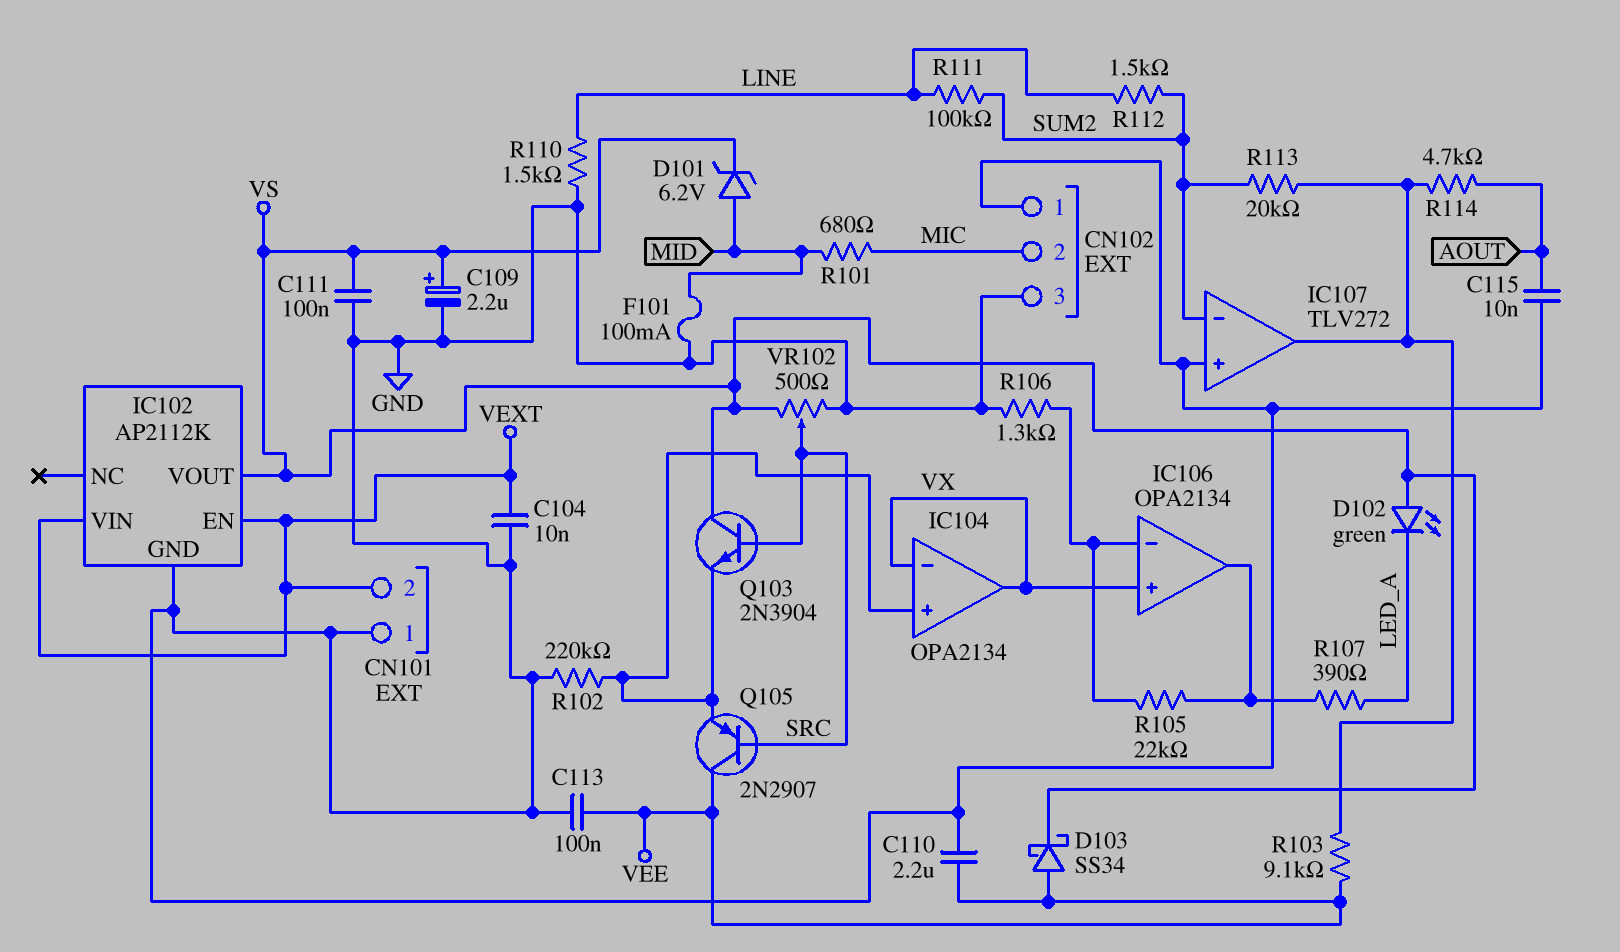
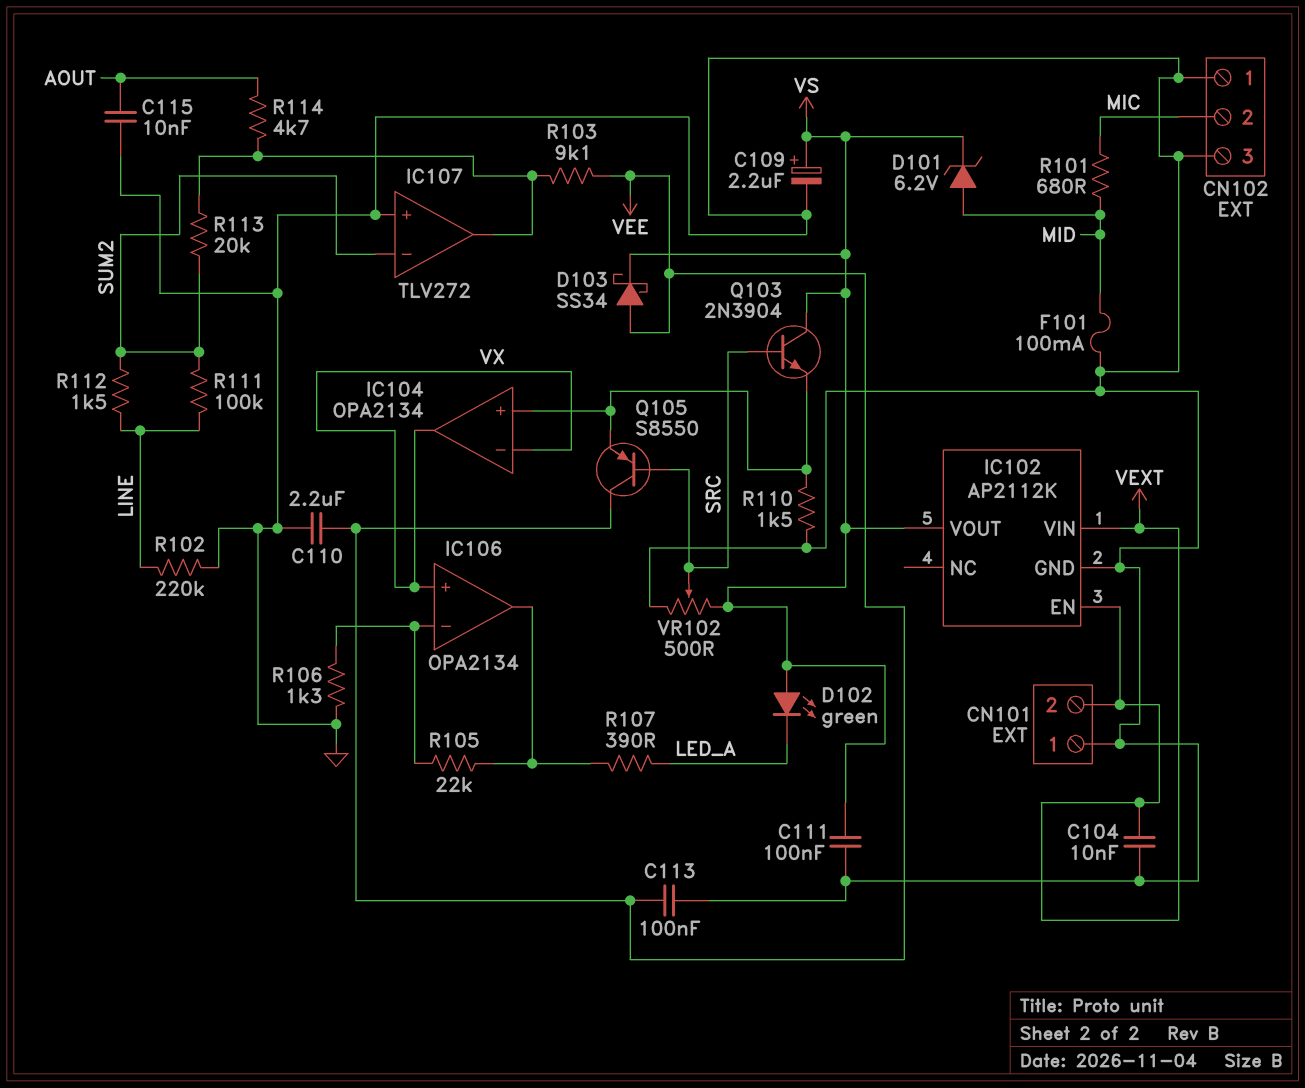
Q105: PNP 2N2907 (B SRC, C VEE, E IC104/in+) -> PNP S8550 (B SRC, C VEE, E IC104/in+)
R102: 220k (GND, IC104/in+) -> 220k (GND, LINE)
R110: 1.5k (GND, LINE) -> 1.5k (GND, IC104/in+)

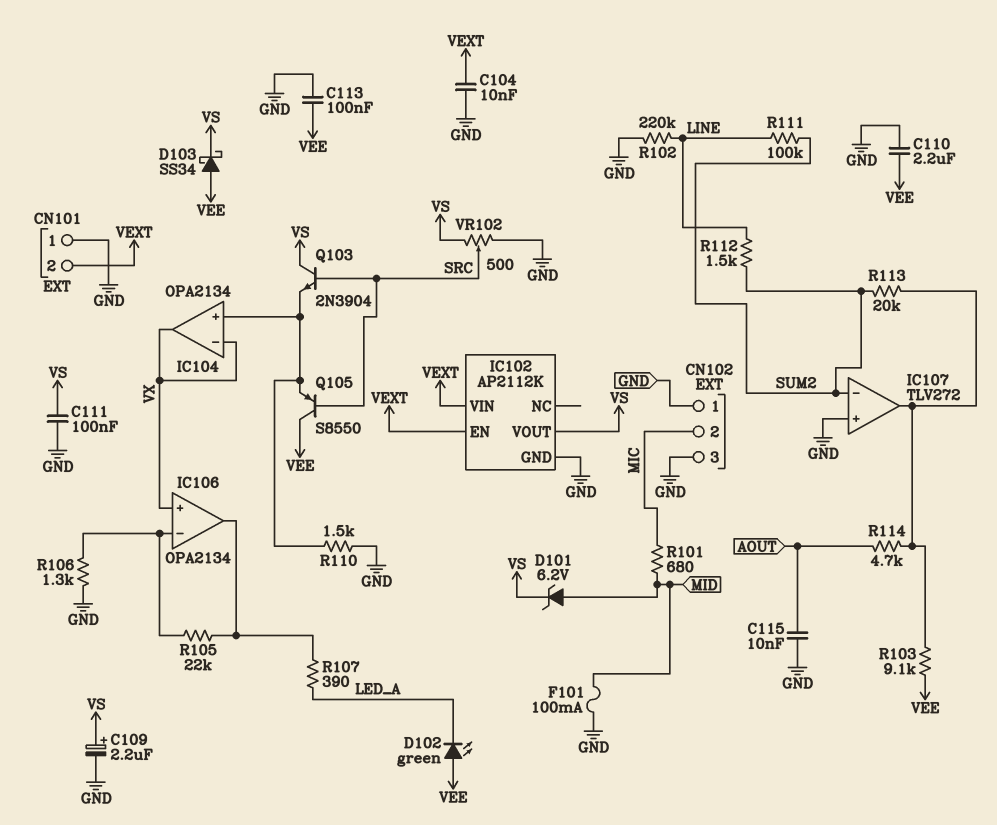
D102: LED green (A VS, K LED_A) -> LED green (A VEE, K LED_A)

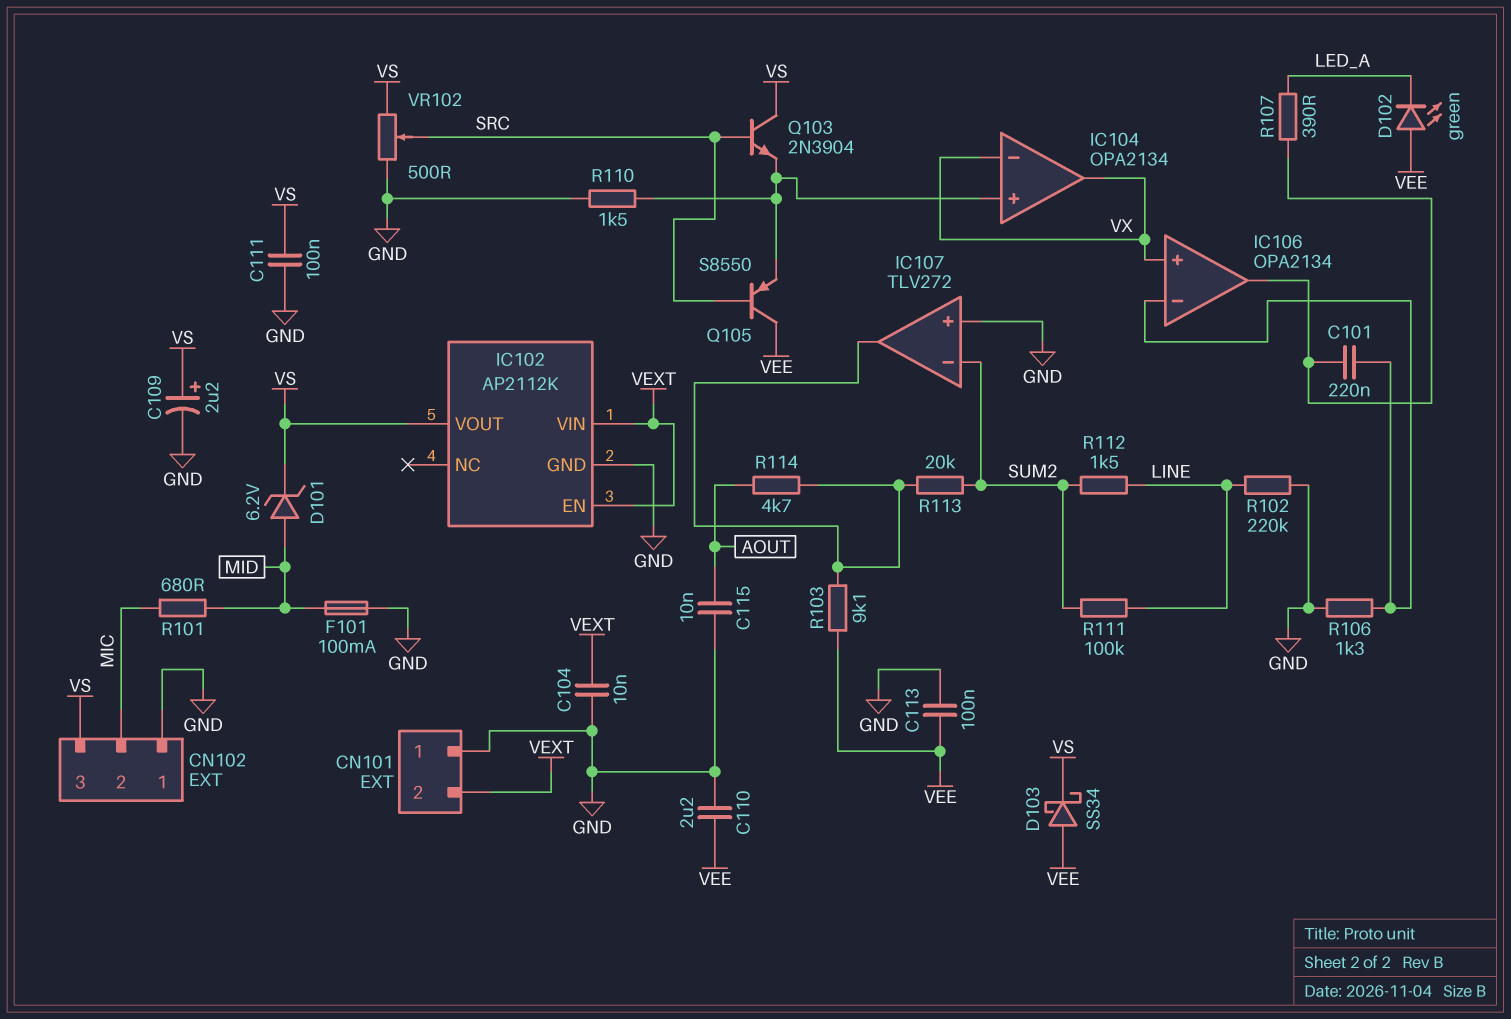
C101: none -> 220nF (IC106/in-, IC106/out)
CN102 pin 3: GND -> VS
R105: 22k (IC106/in-, IC106/out) -> none

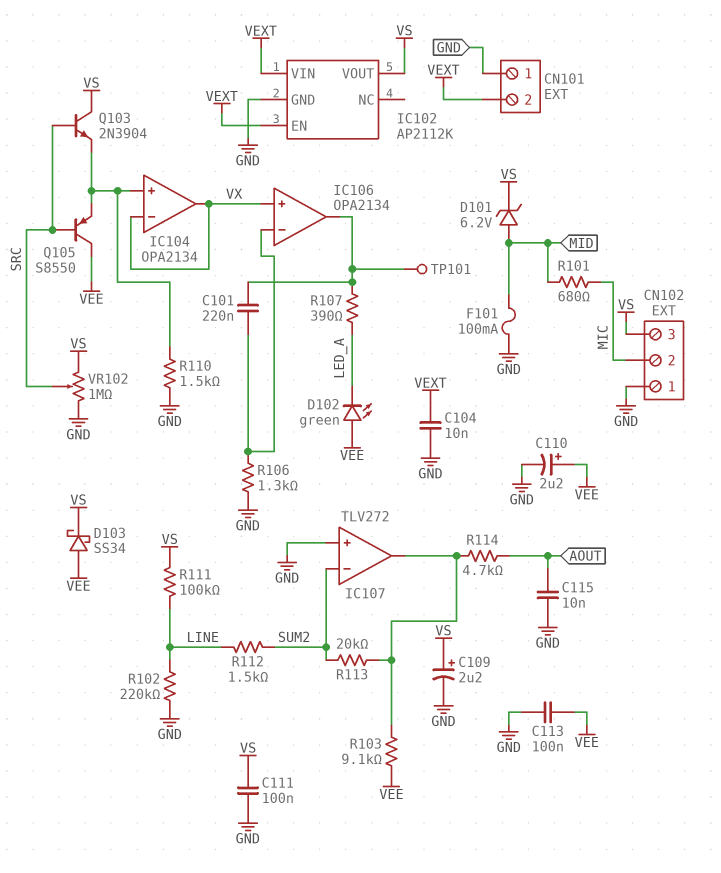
C110: 2.2uF (GND, VEE) -> 2.2uF (plus VEE, minus GND)
R111: 100k (LINE, SUM2) -> 100k (LINE, VS)
TP101: none -> test point (IC106/out)
VR102: 500 (GND, VS, wiper SRC) -> 1M (GND, VS, wiper SRC)

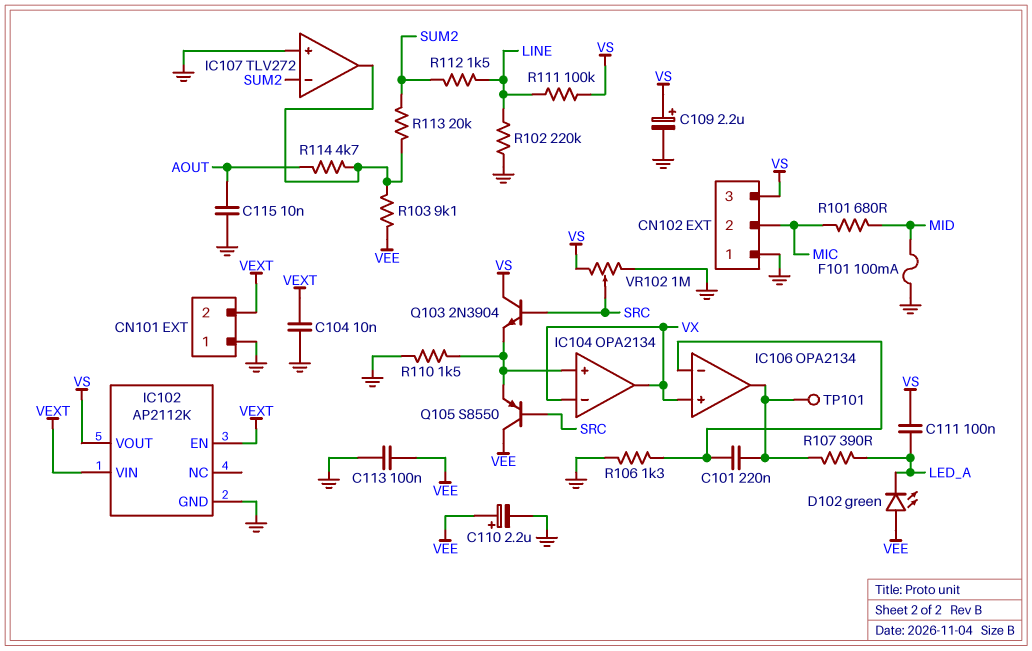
C111: 100nF (GND, VS) -> 100nF (LED_A, VS)
D101: zener 6.2V (A MID, K VS) -> none
D103: schottky SS34 (A VEE, K VS) -> none

